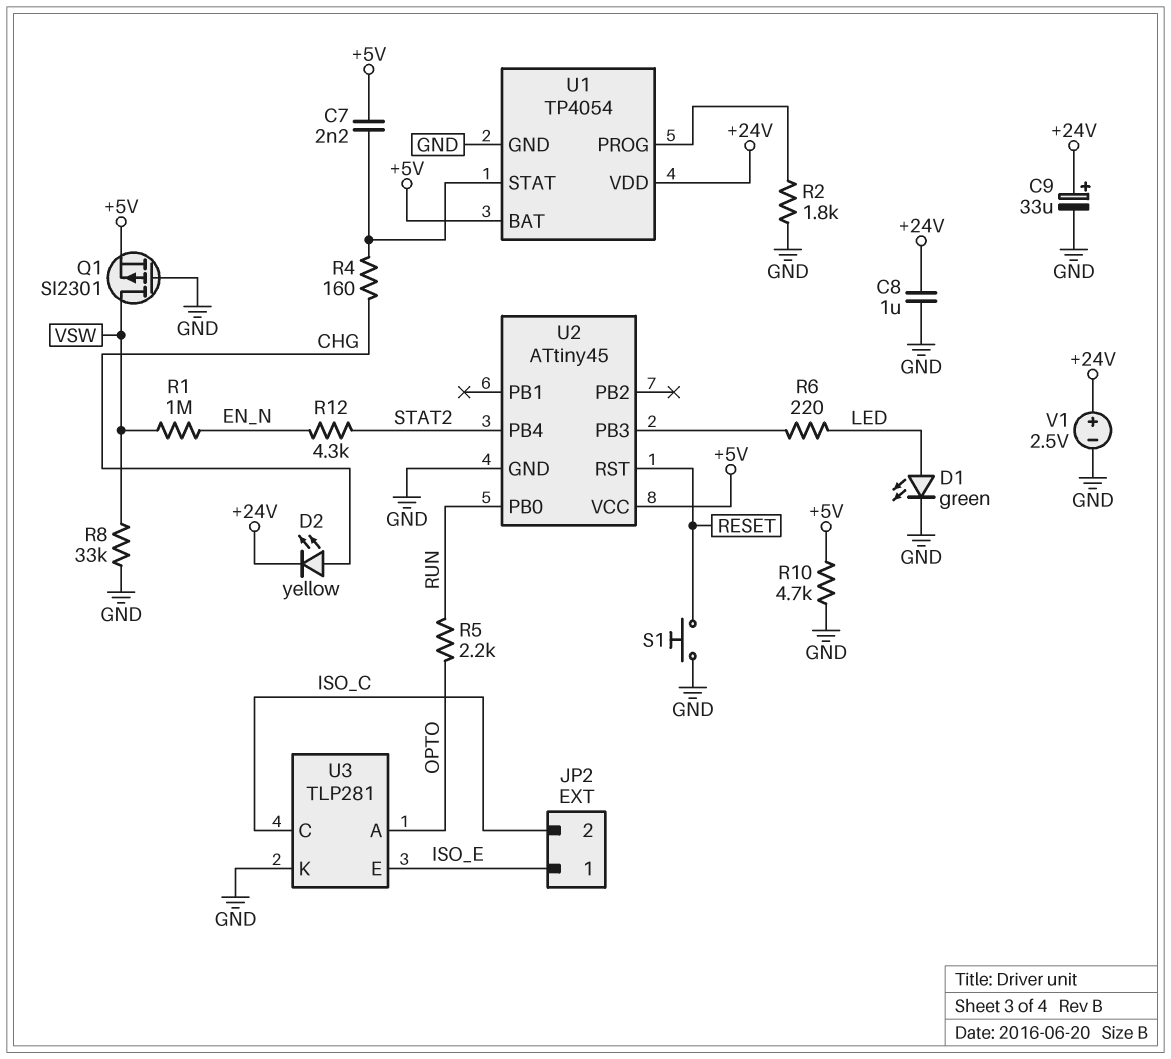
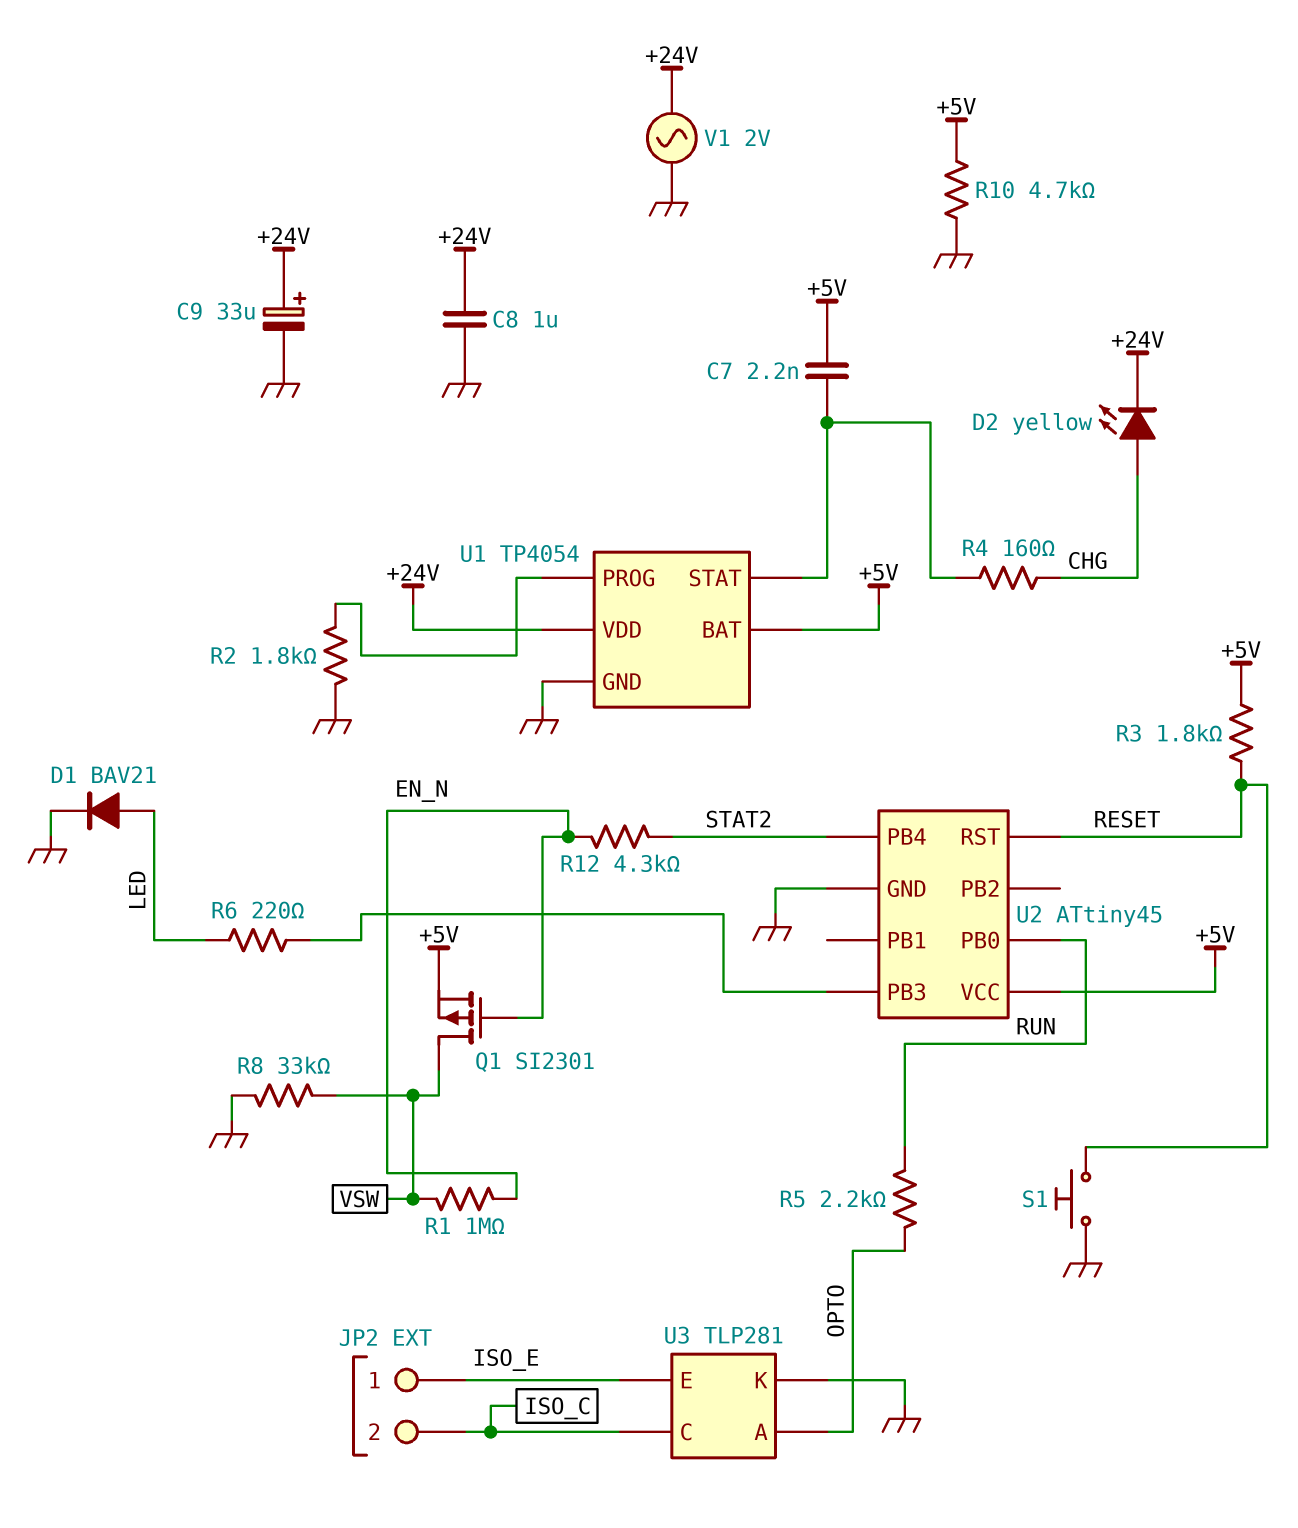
D1: LED green (A LED, K GND) -> diode BAV21 (A LED, K GND)
Q1: PMOS SI2301 (G GND, D VSW, S +5V) -> PMOS SI2301 (G EN_N, D VSW, S +5V)
R3: none -> 1.8k (+5V, RESET)
V1: 2.5V (plus +24V, minus GND) -> AC 2V (+24V, GND)

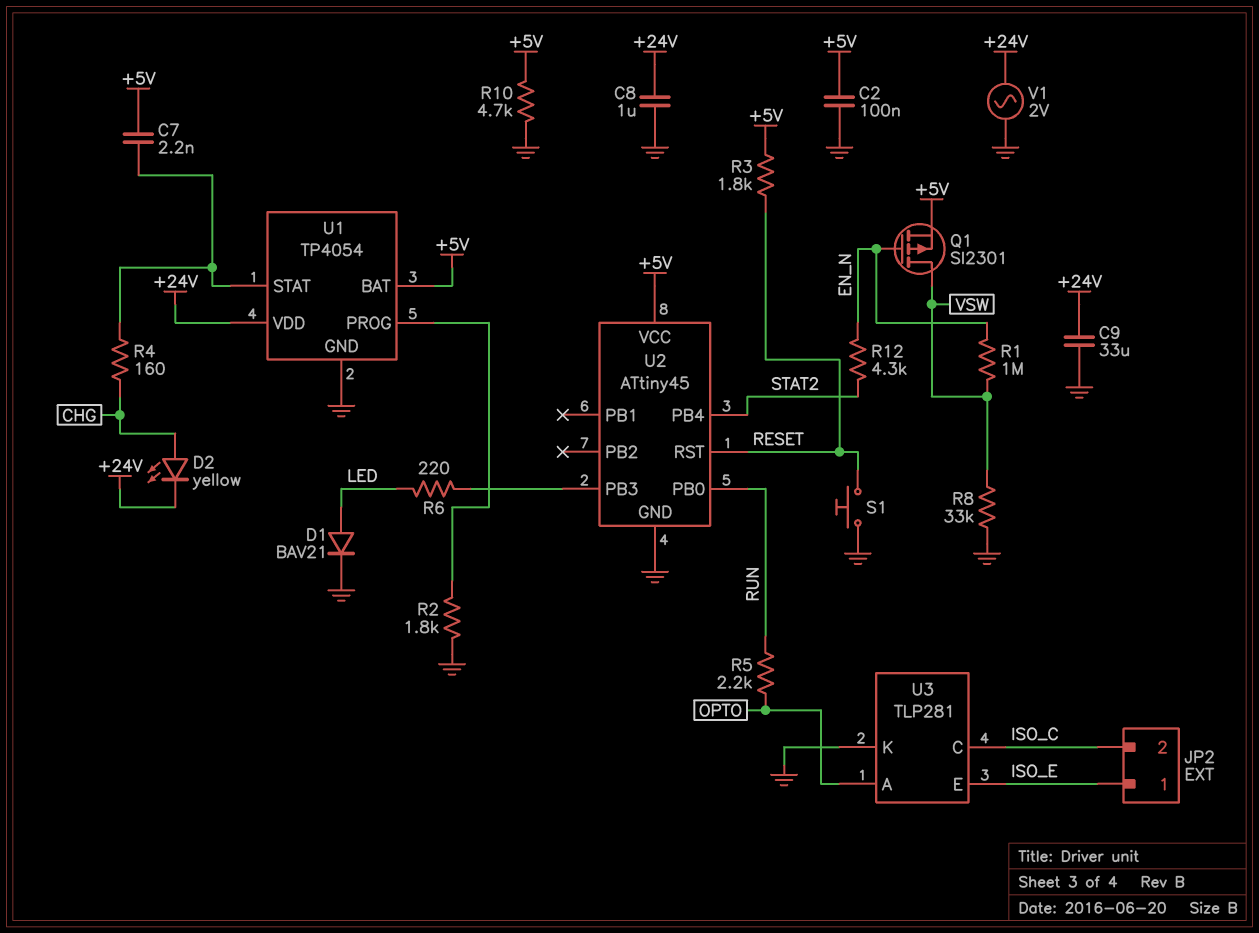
C2: none -> 100nF (+5V, GND)
C9: 33uF (plus +24V, minus GND) -> 33uF (+24V, GND)

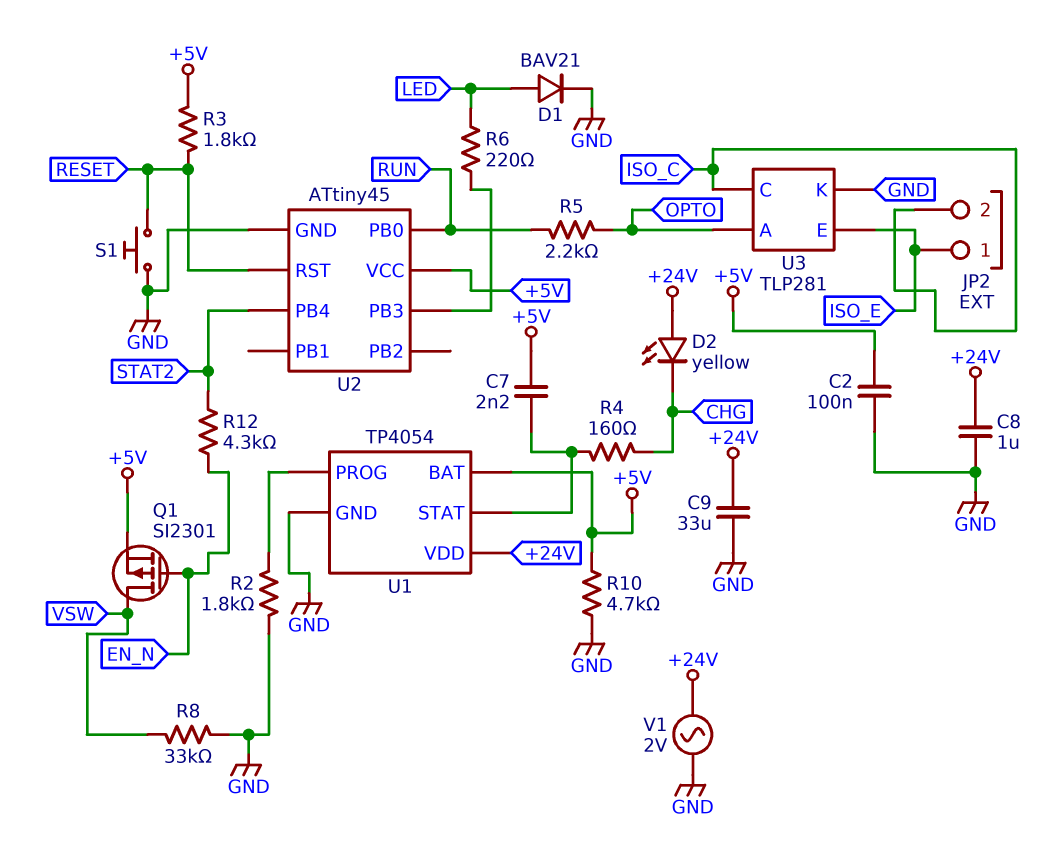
D2: LED yellow (A CHG, K +24V) -> LED yellow (A +24V, K CHG)
R1: 1M (EN_N, VSW) -> none

